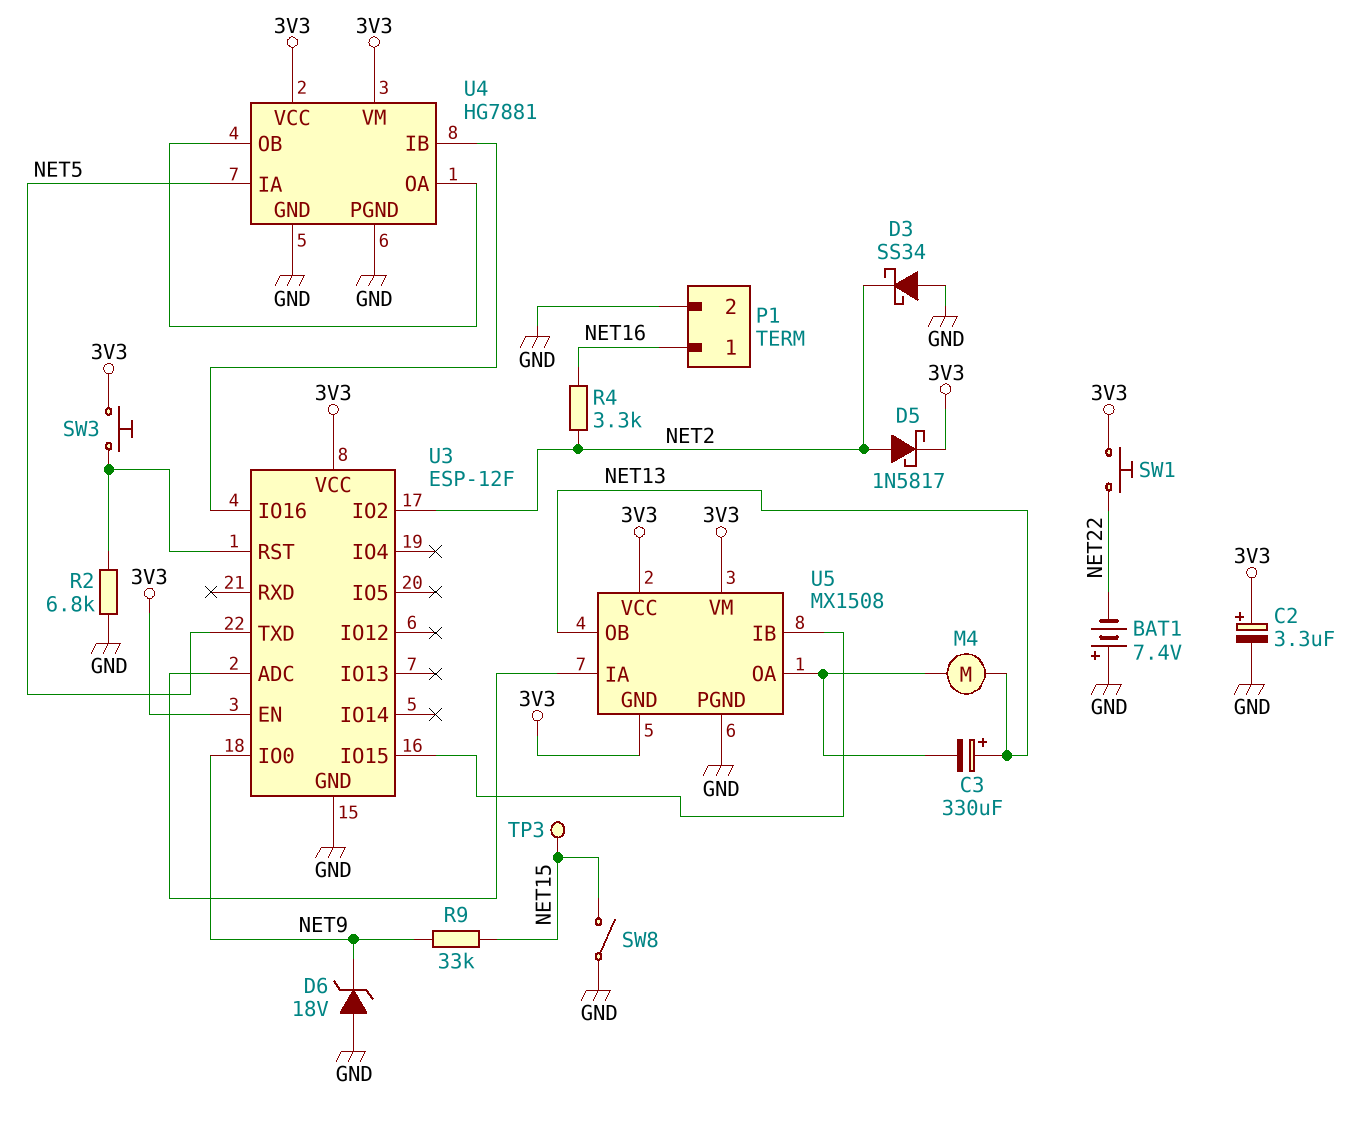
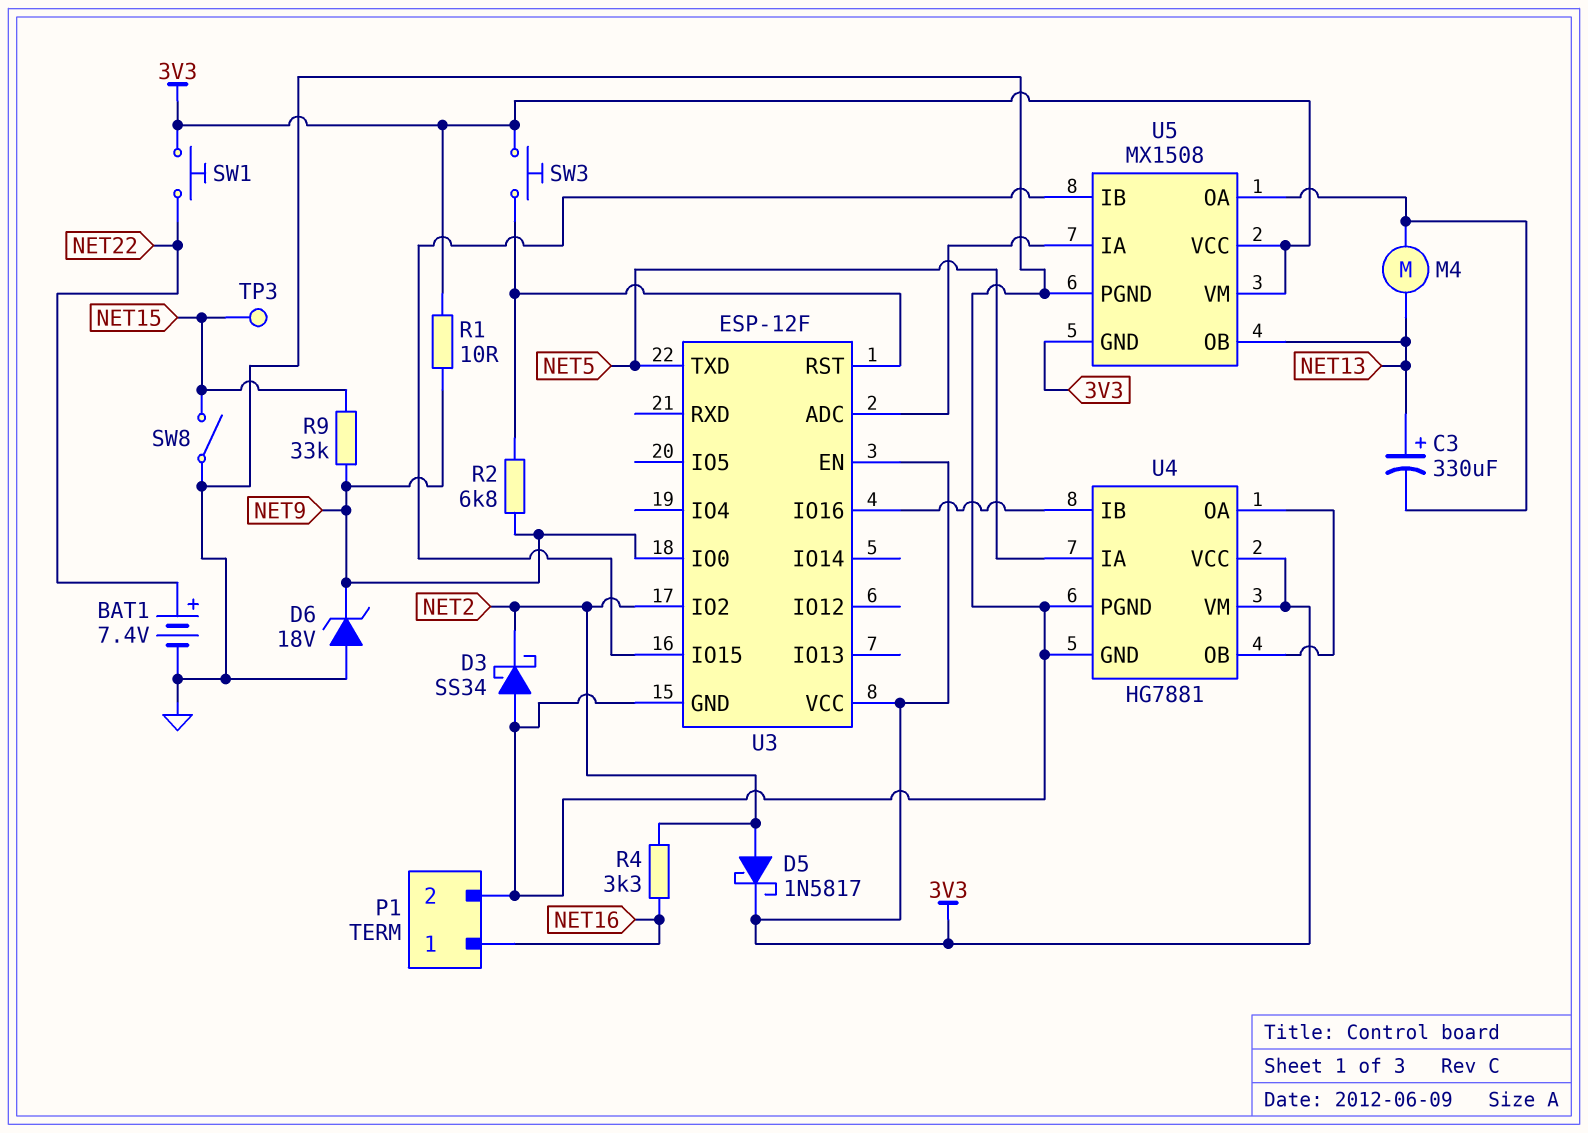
BAT1: 7.4V (plus GND, minus NET22) -> 7.4V (plus NET22, minus GND)
C2: 3.3uF (plus 3V3, minus GND) -> none
R1: none -> 10 (3V3, NET9)
R2: 6.8k (GND, U3/RST) -> 6.8k (NET9, U3/RST)

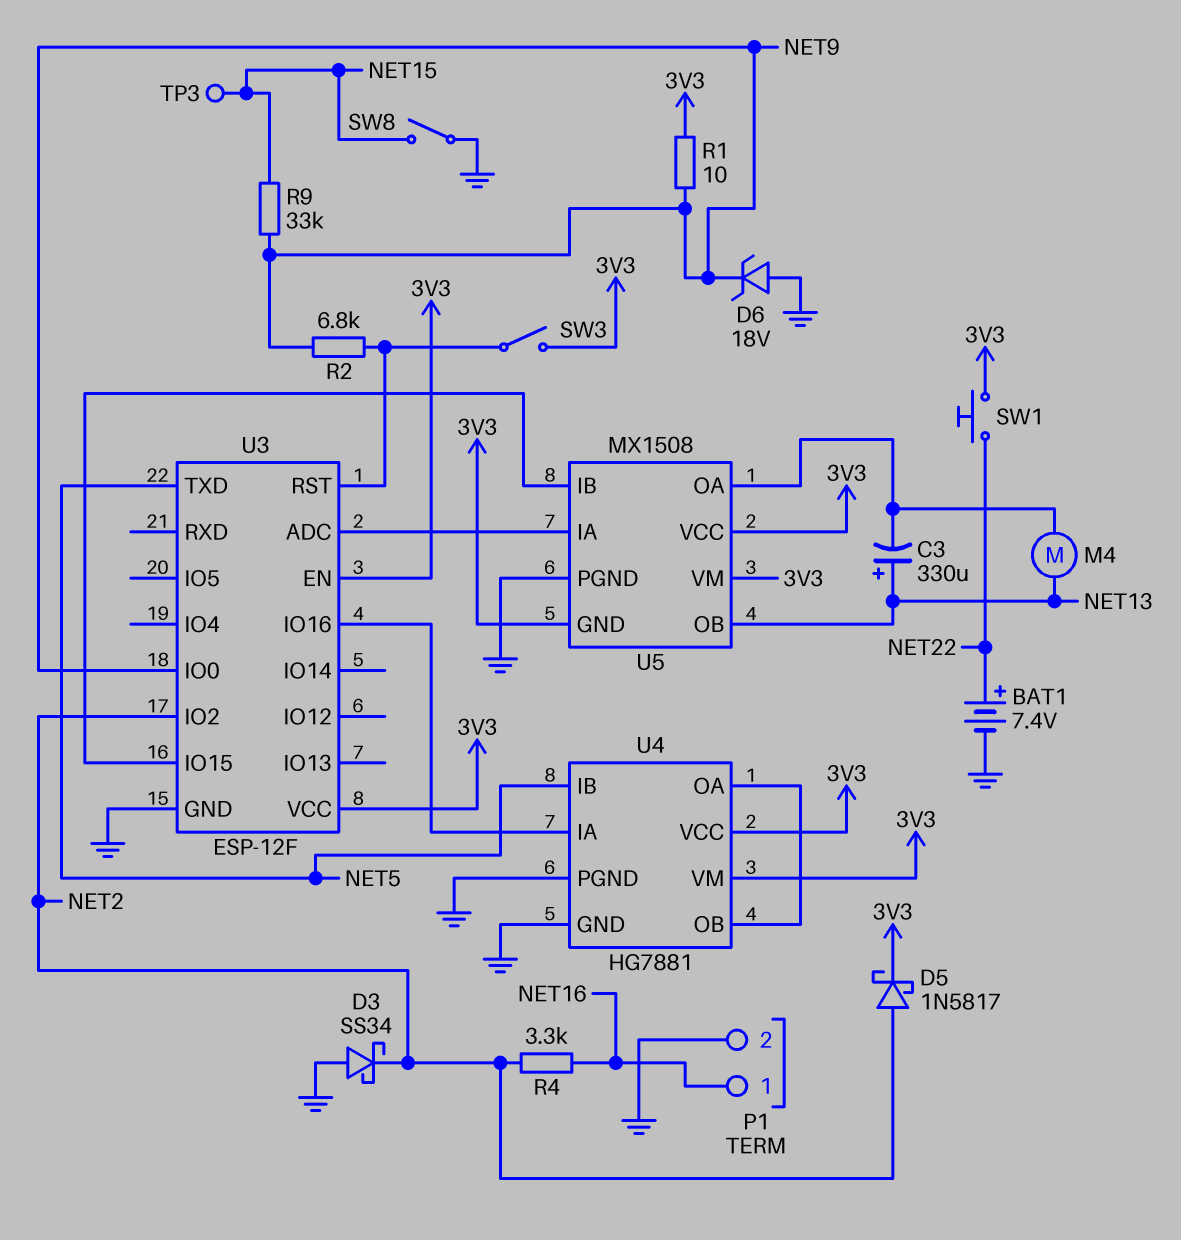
SW3: button (3V3, U3/RST) -> switch (3V3, U3/RST)
U4 pin IA: NET5 -> U3/IO16
U4 pin IB: U3/IO16 -> NET5

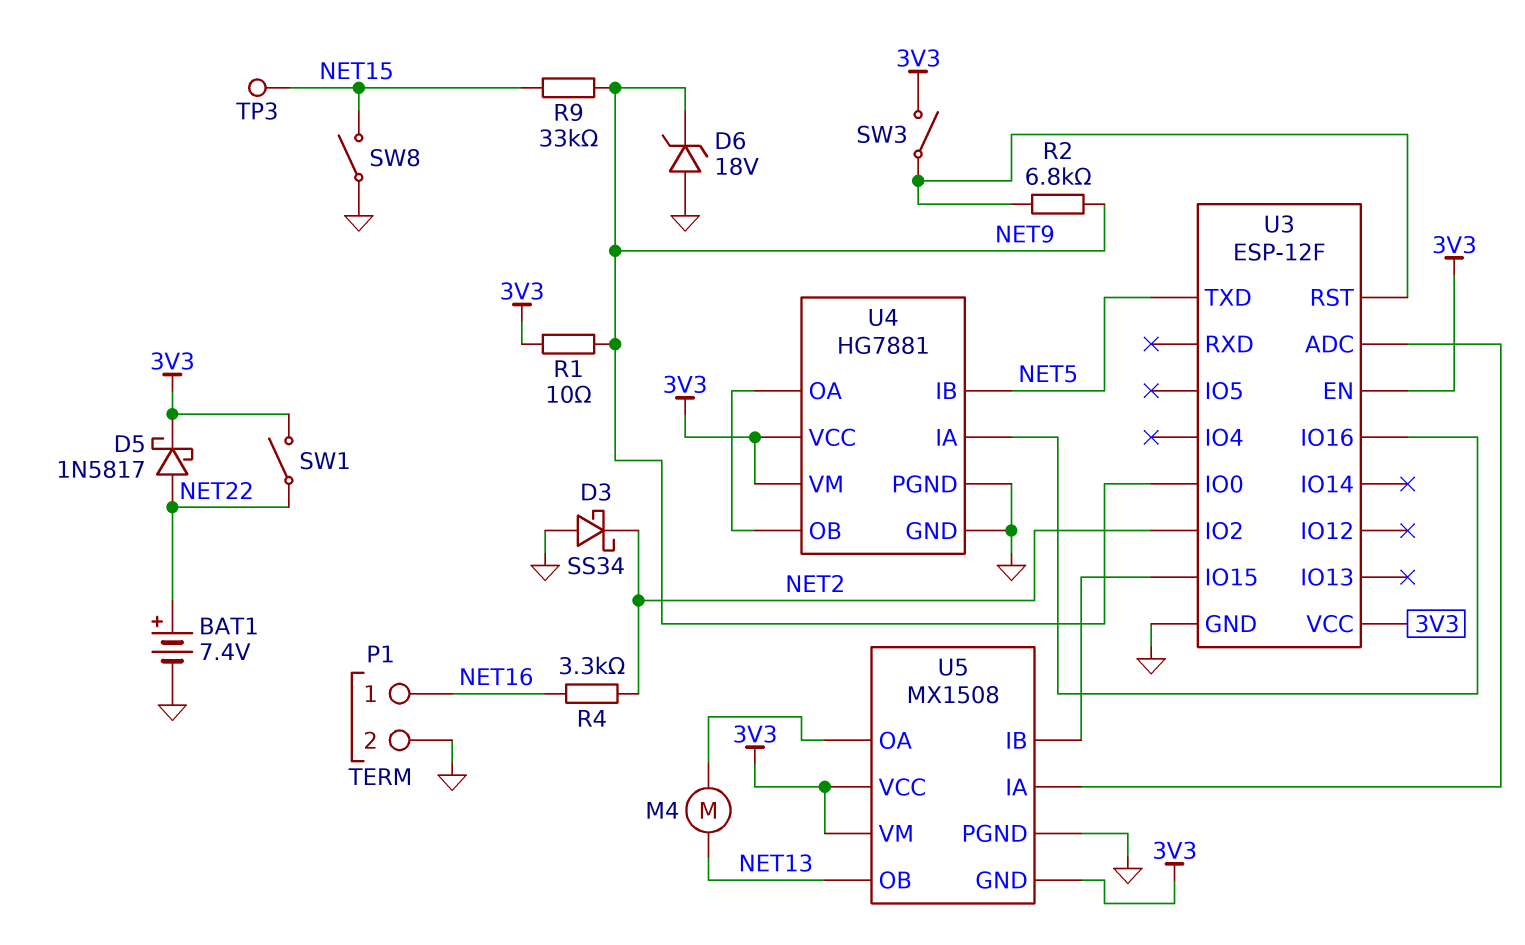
C3: 330uF (plus NET13, minus U5/OA) -> none
D5: schottky 1N5817 (A NET2, K 3V3) -> schottky 1N5817 (A NET22, K 3V3)
SW1: button (3V3, NET22) -> switch (3V3, NET22)

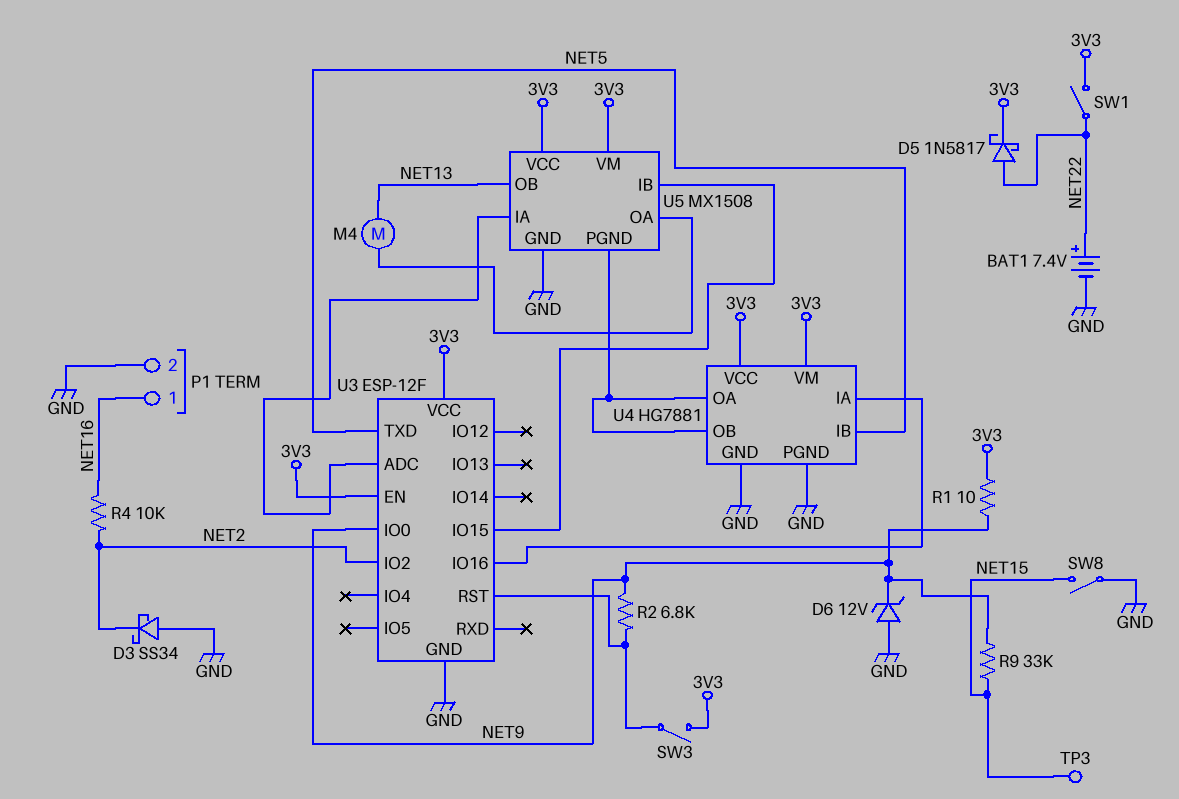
D6: zener 18V (A GND, K NET9) -> zener 12V (A GND, K NET9)
R4: 3.3k (NET2, NET16) -> 10k (NET2, NET16)
U5 pin GND: 3V3 -> GND
U5 pin PGND: GND -> U4/OA

